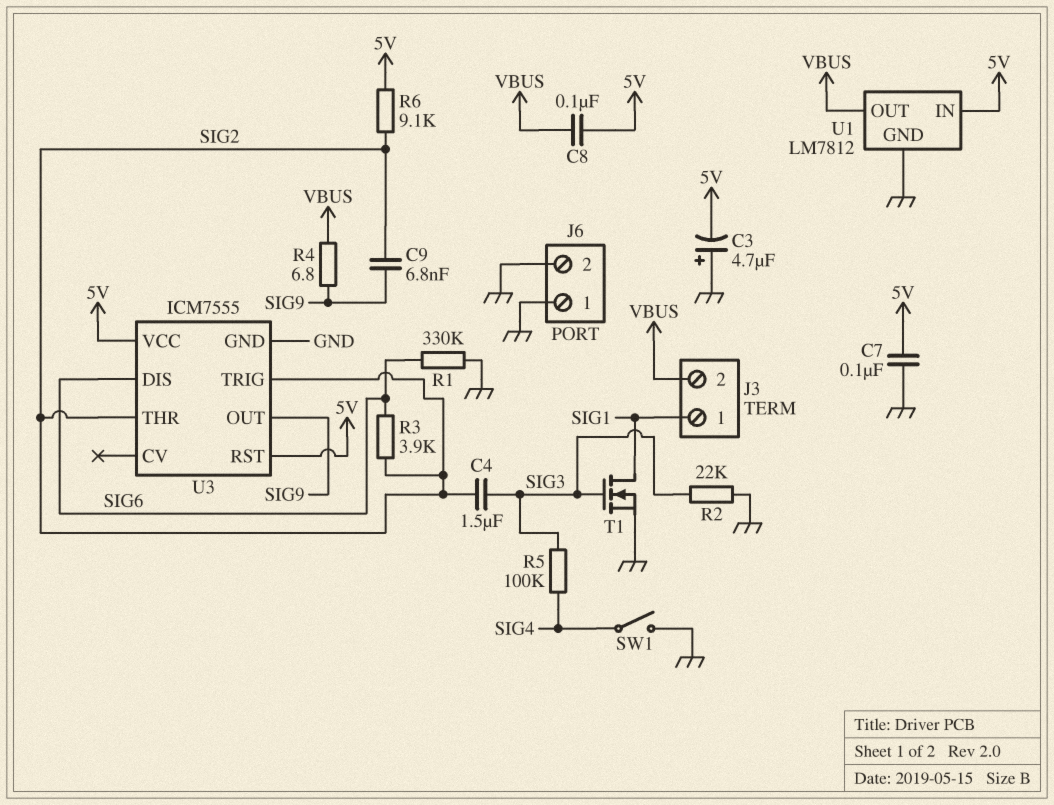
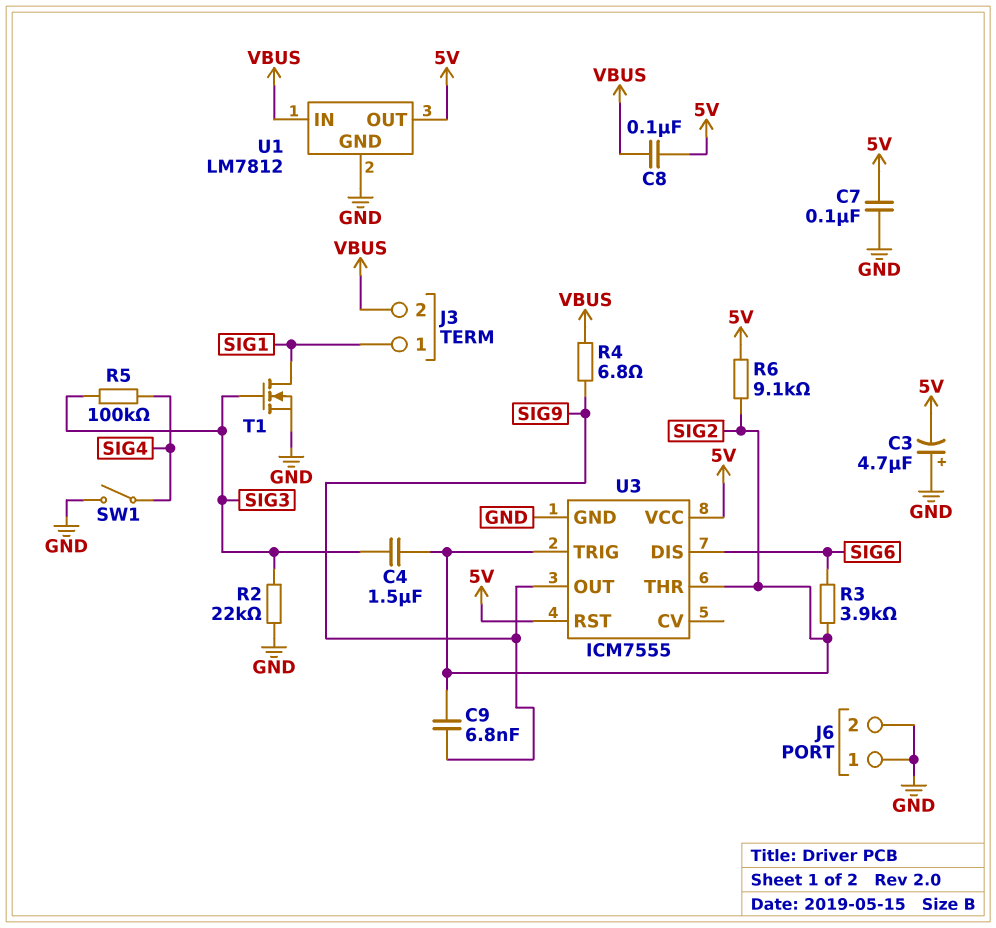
R1: 330k (GND, SIG6) -> none
U1 pin IN: 5V -> VBUS
U1 pin OUT: VBUS -> 5V

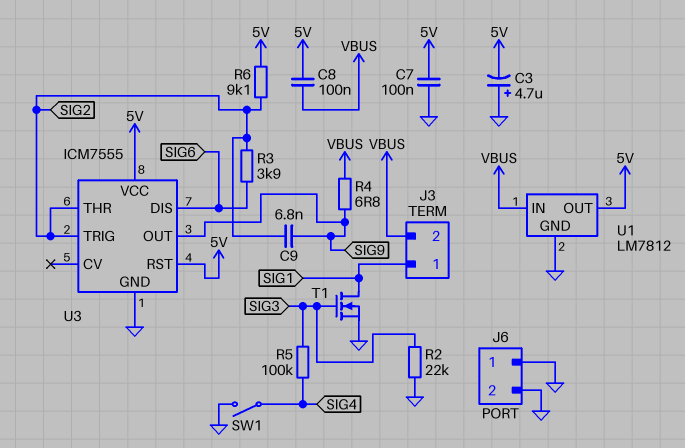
C4: 1.5uF (SIG2, SIG3) -> none

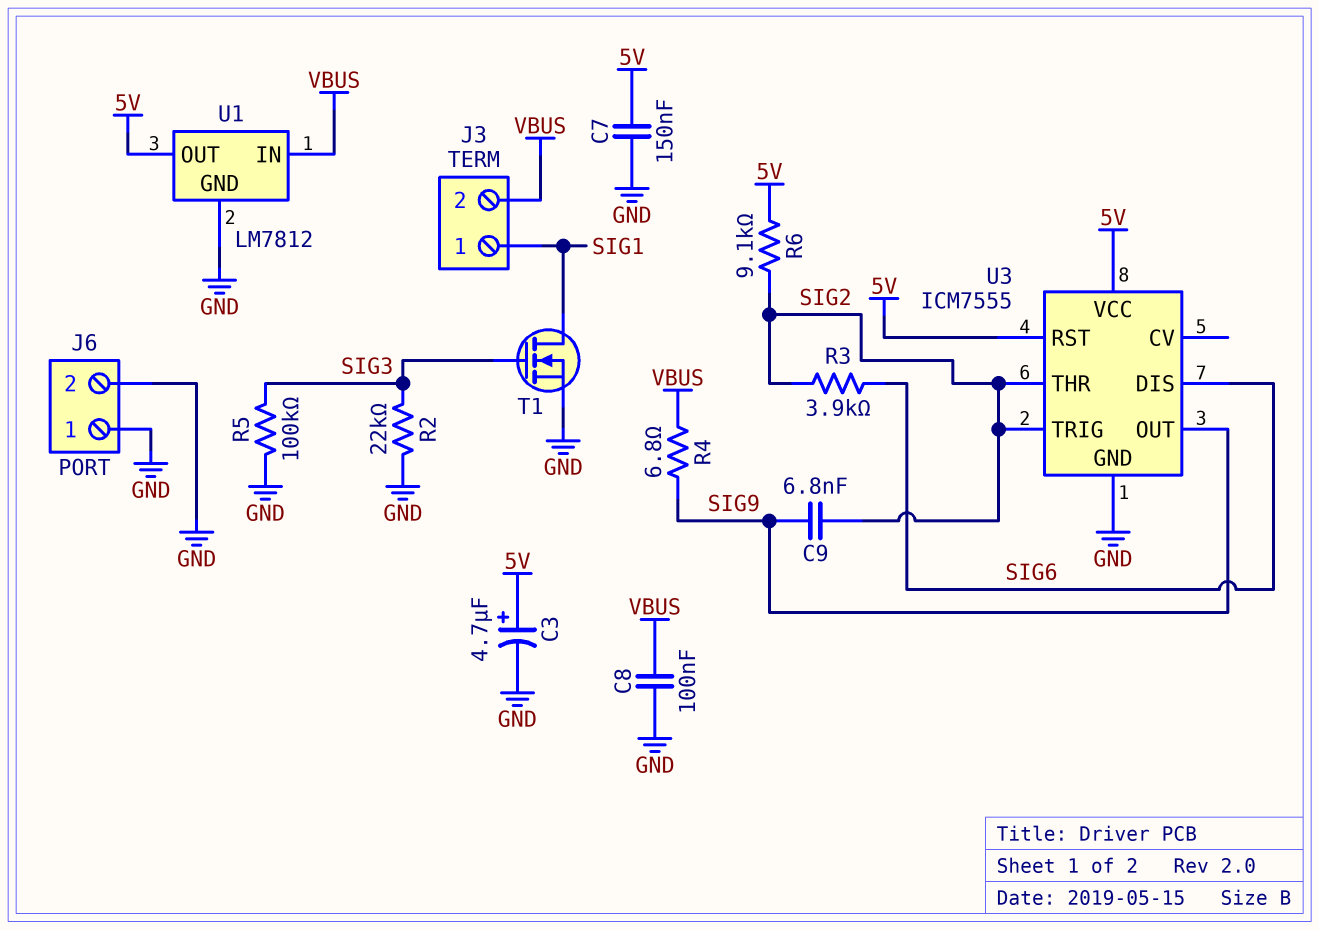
C3: 4.7uF (plus GND, minus 5V) -> 4.7uF (plus 5V, minus GND)
C7: 100nF (5V, GND) -> 150nF (5V, GND)
C8: 100nF (5V, VBUS) -> 100nF (GND, VBUS)
R5: 100k (SIG3, SIG4) -> 100k (GND, SIG3)
SW1: switch (GND, SIG4) -> none

